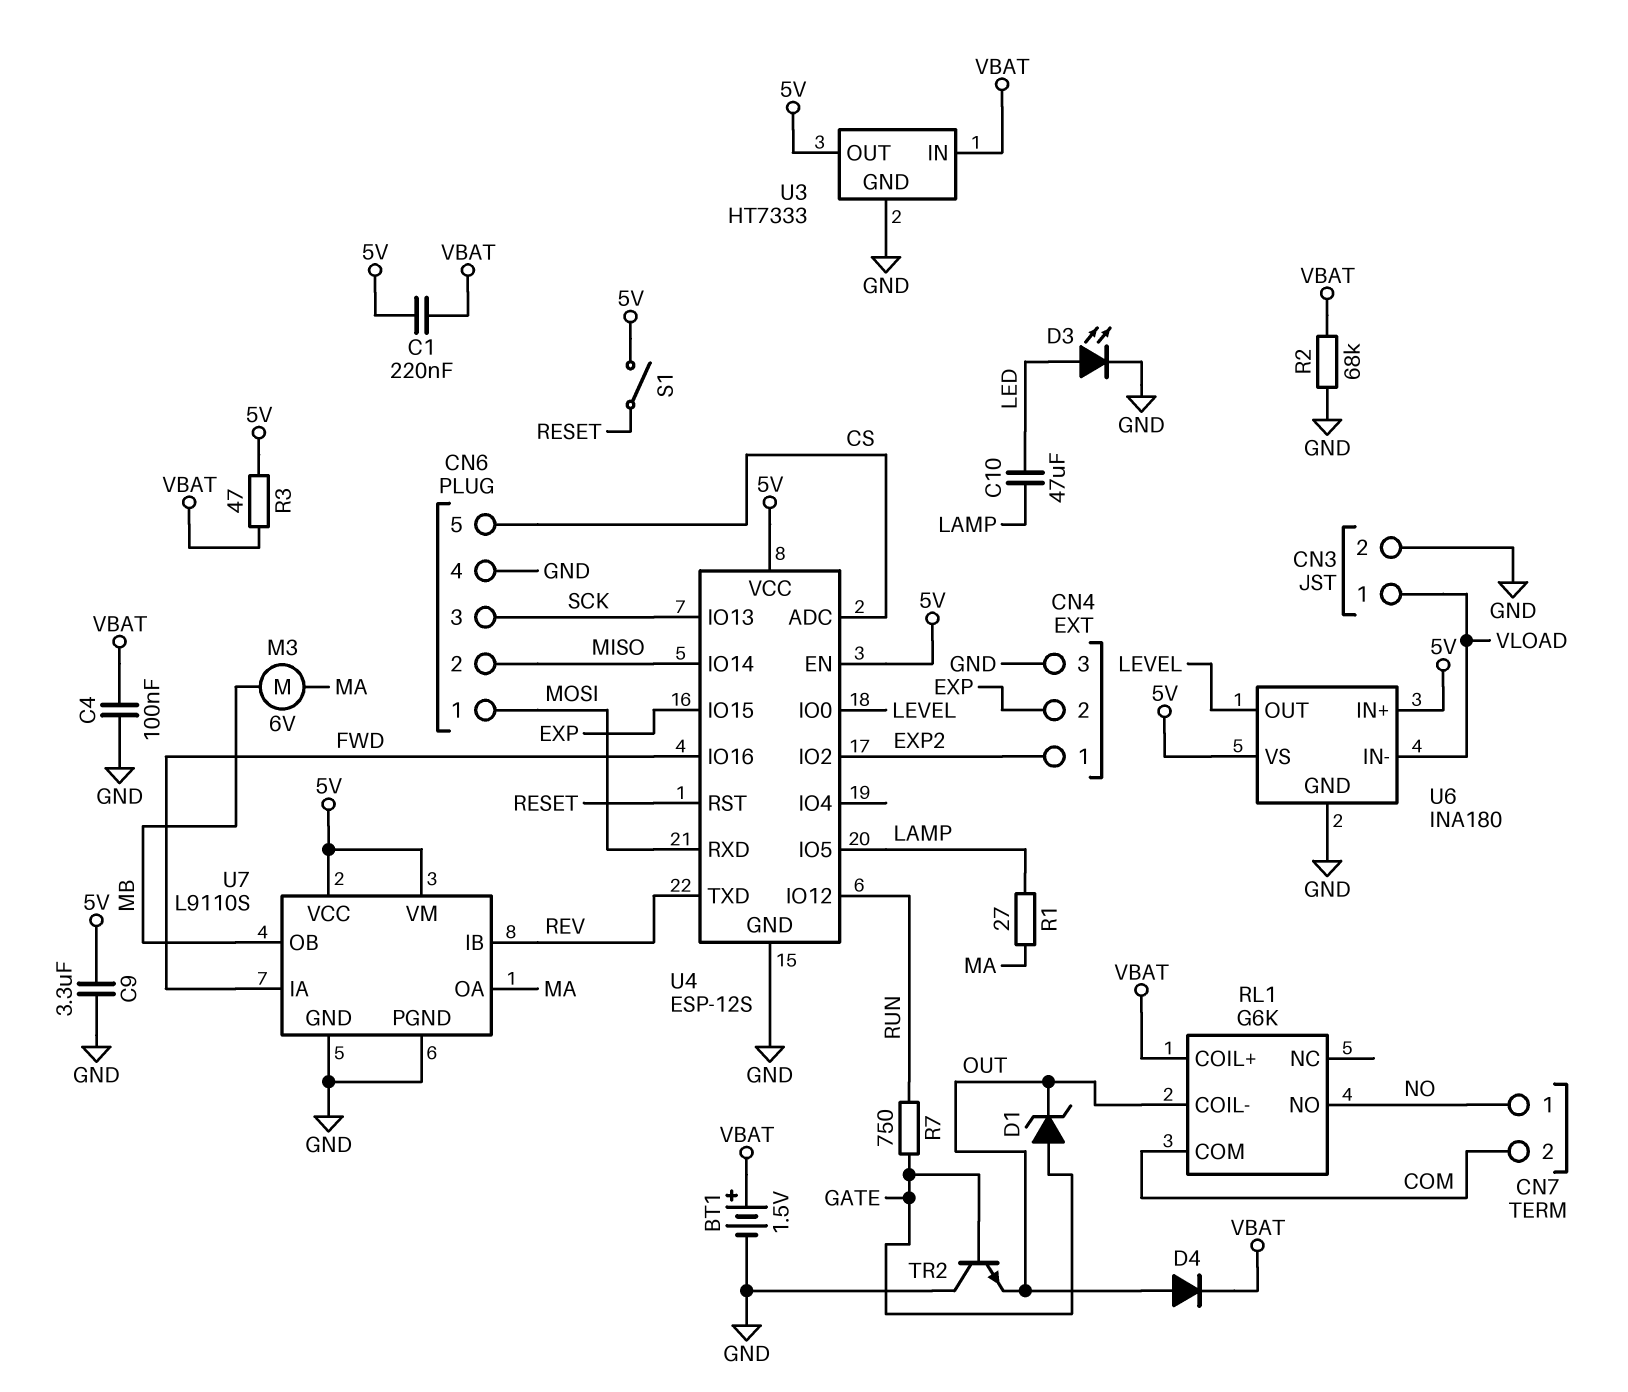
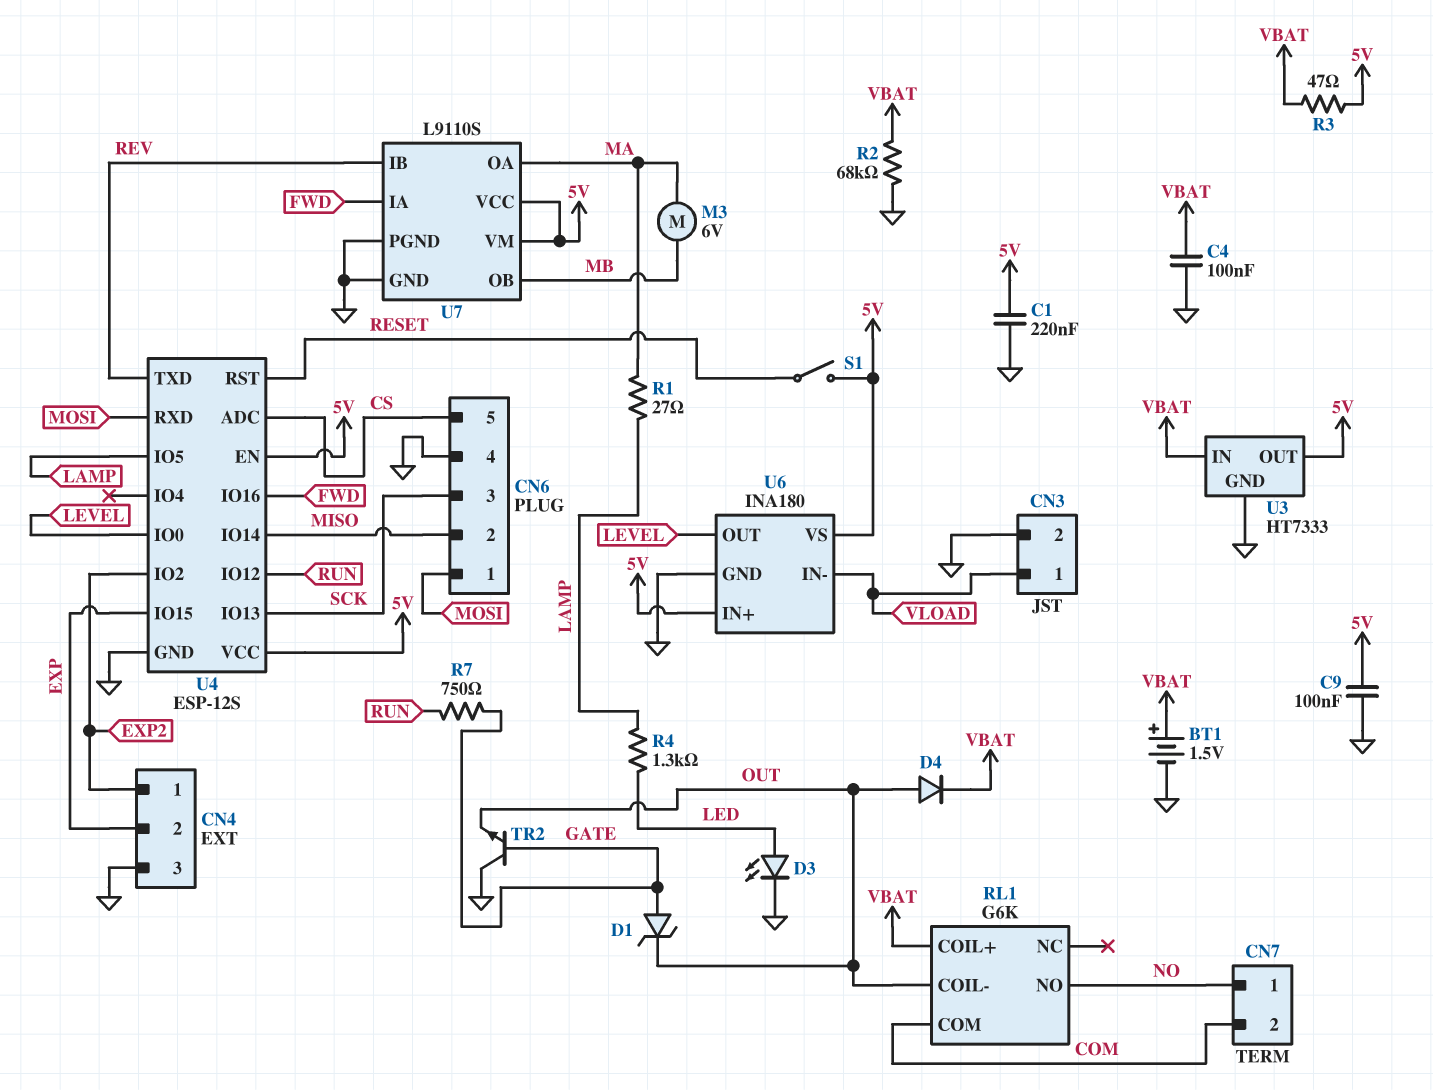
C1: 220nF (5V, VBAT) -> 220nF (5V, GND)
C9: 3.3uF (5V, GND) -> 100nF (5V, GND)
C10: 47uF (LAMP, LED) -> none
R4: none -> 1.3k (LAMP, LED)

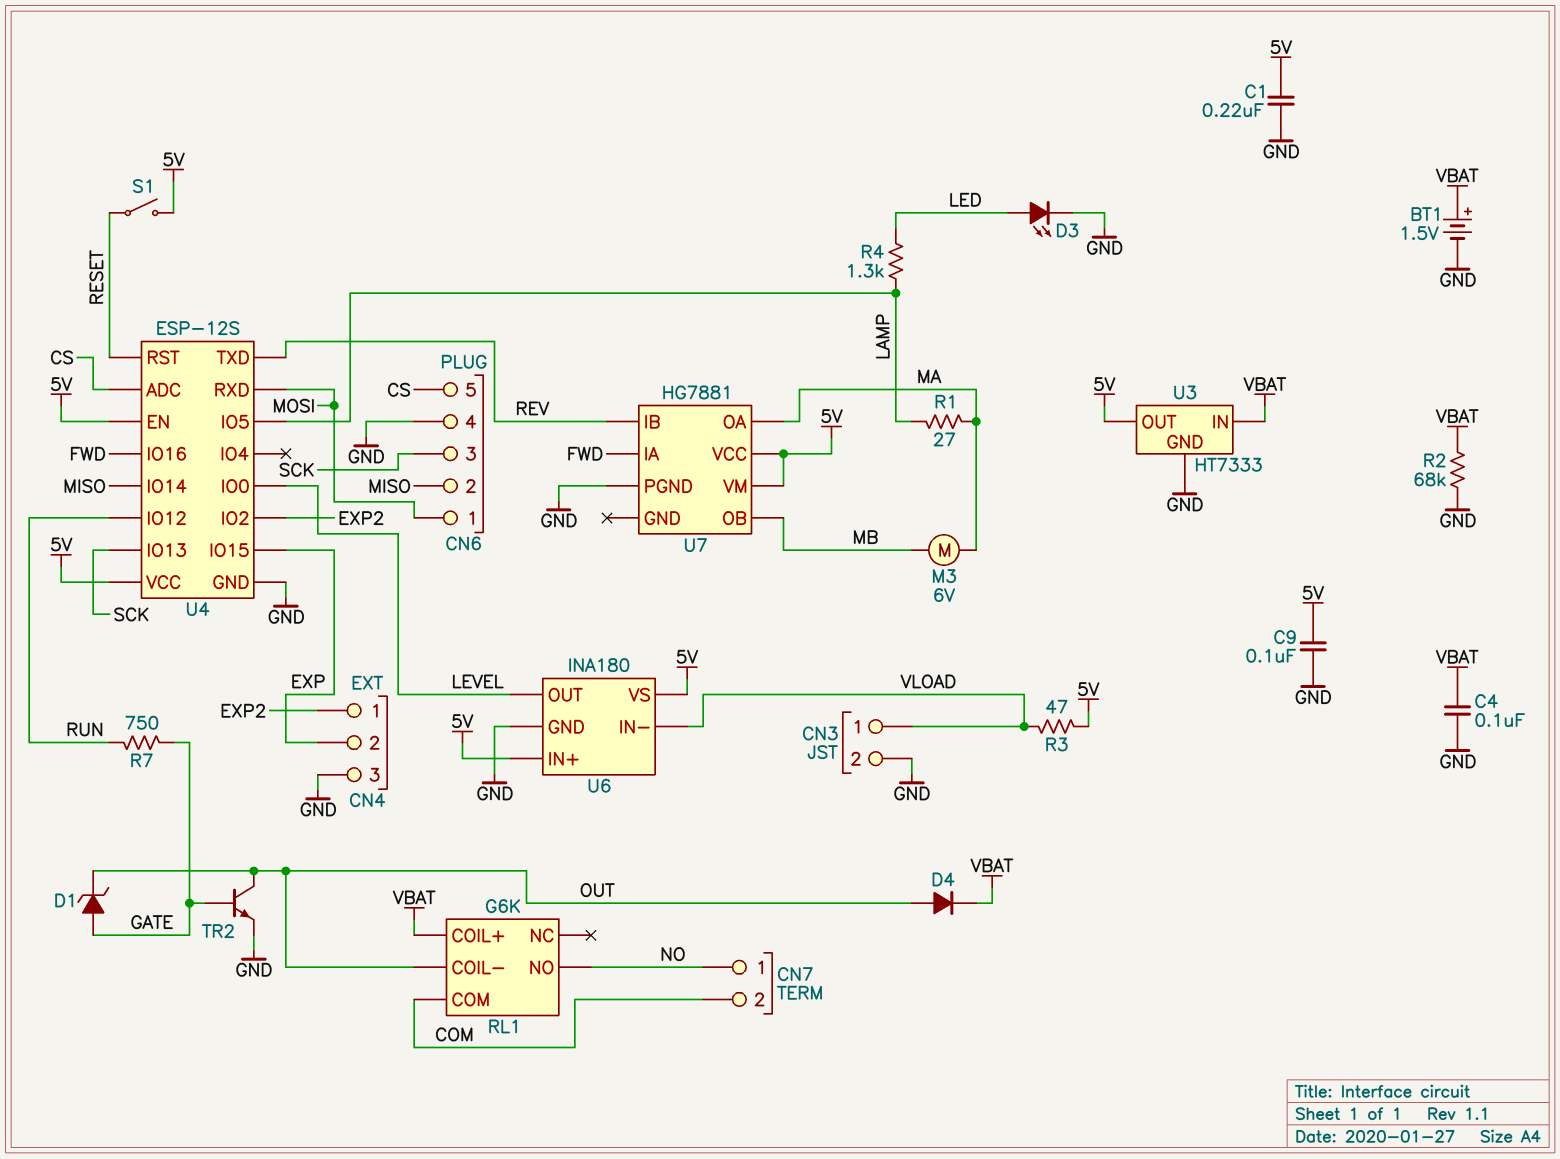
R3: 47 (5V, VBAT) -> 47 (5V, VLOAD)
TR2: NPN (B GATE, C GND, E OUT) -> NPN (B GATE, C OUT, E GND)
U7: L9110S -> HG7881
U7 pin GND: GND -> none

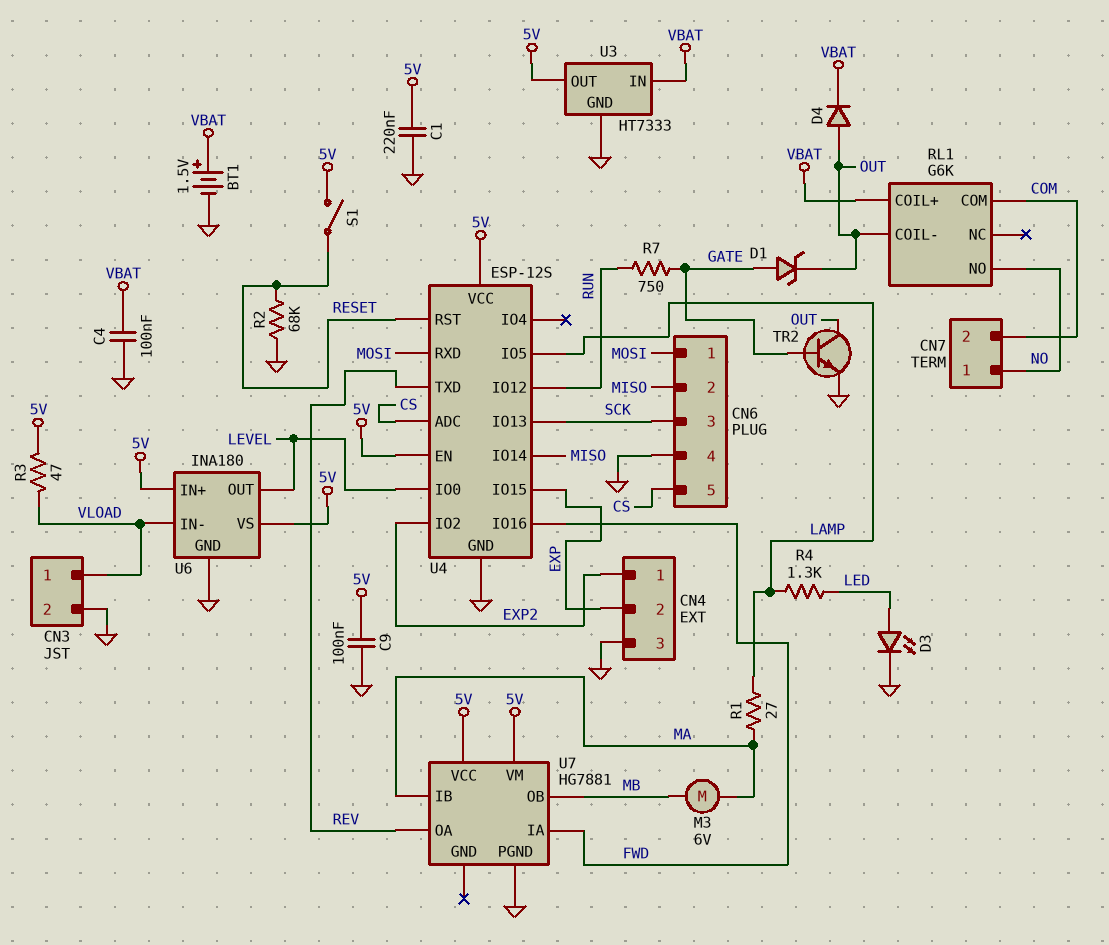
R2: 68k (GND, VBAT) -> 68k (GND, RESET)
U7 pin IB: REV -> MA
U7 pin OA: MA -> REV

